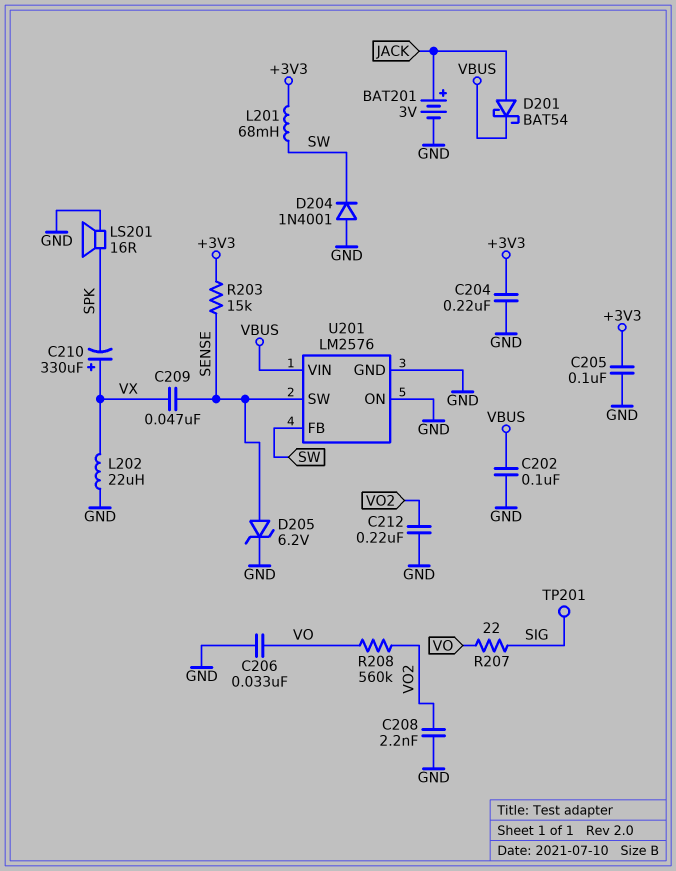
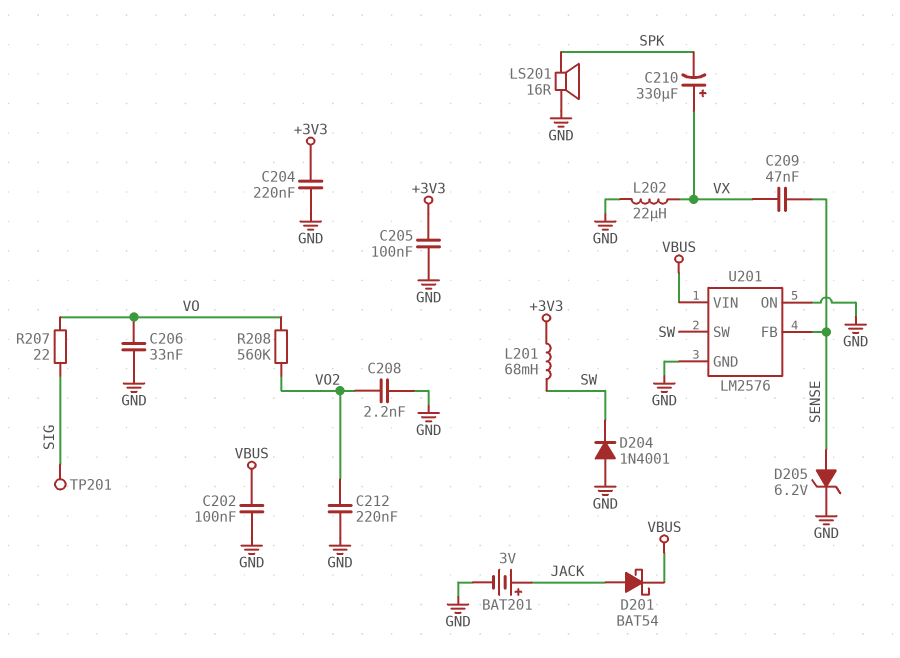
R203: 15k (+3V3, SENSE) -> none
U201 pin FB: SW -> SENSE
U201 pin SW: SENSE -> SW

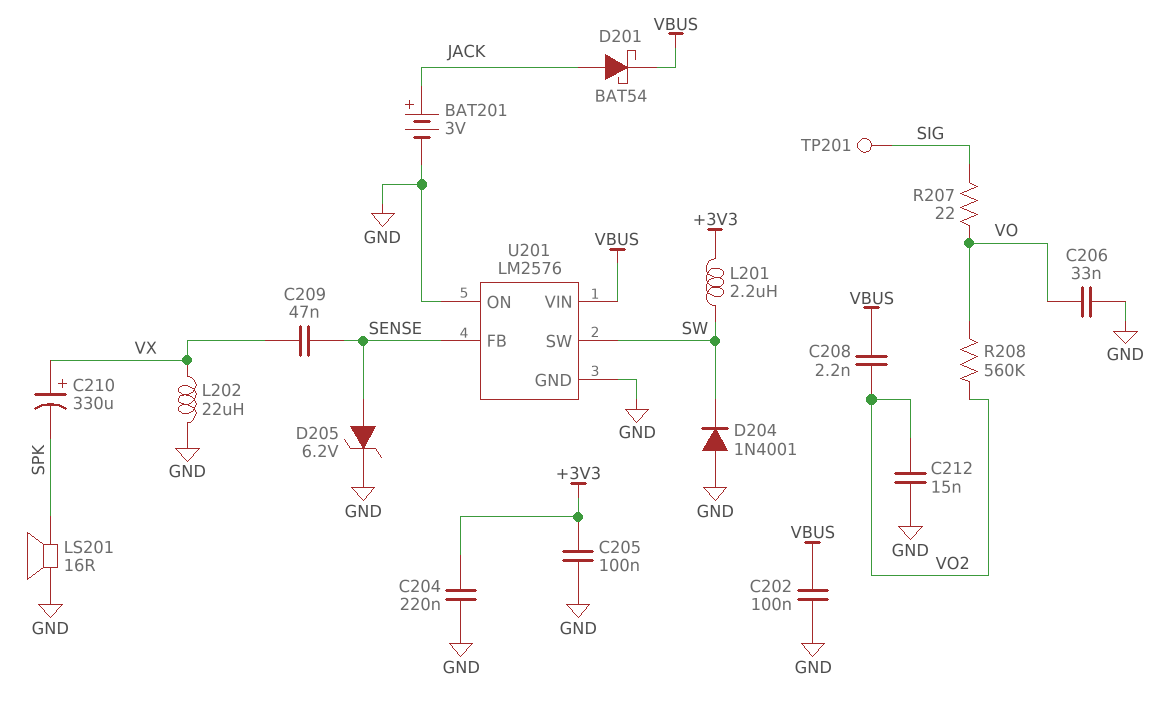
C208: 2.2nF (GND, VO2) -> 2.2nF (VBUS, VO2)
C212: 220nF (GND, VO2) -> 15nF (GND, VO2)
L201: 68mH (+3V3, SW) -> 2.2uH (+3V3, SW)

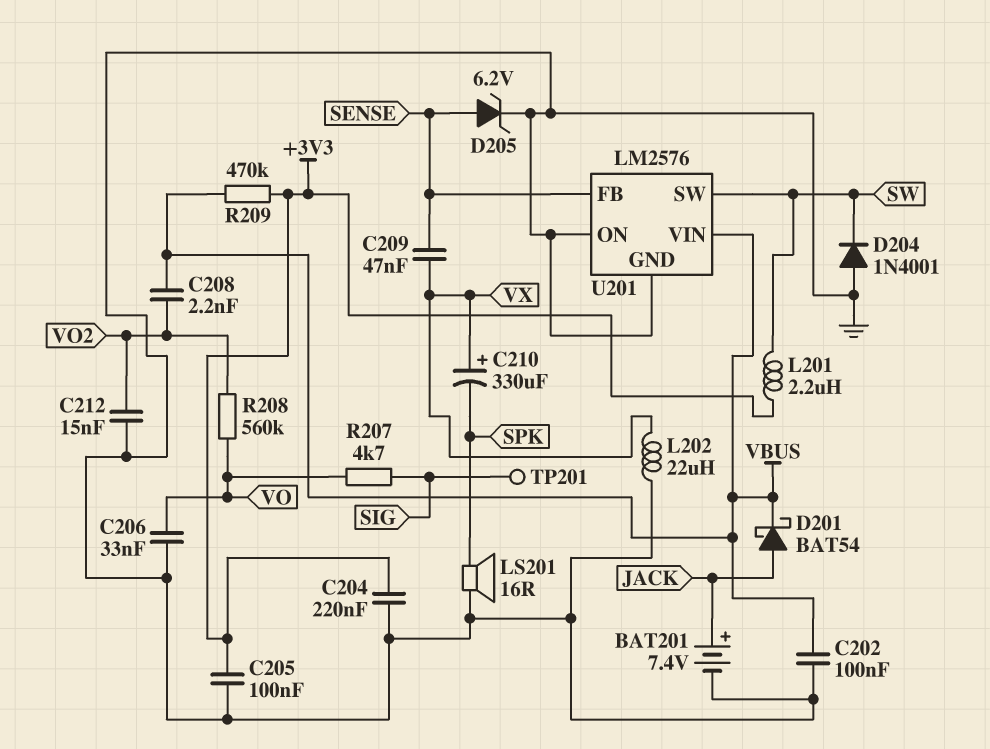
BAT201: 3V (plus JACK, minus GND) -> 7.4V (plus JACK, minus GND)
R207: 22 (SIG, VO) -> 4.7k (SIG, VO)
R209: none -> 470k (+3V3, VBUS)

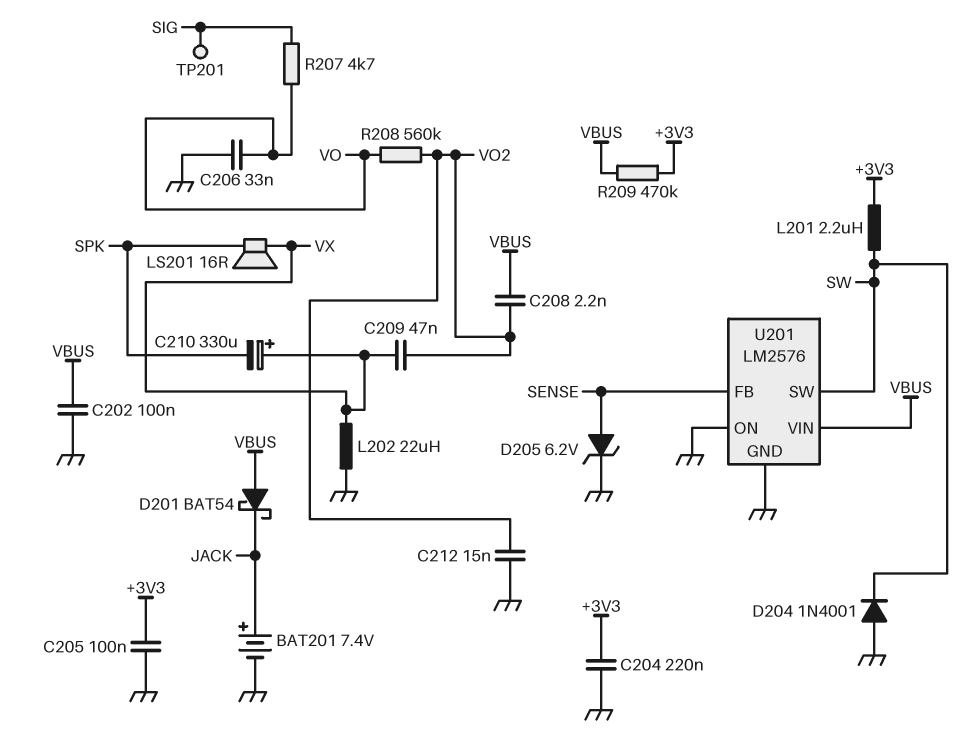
C209: 47nF (SENSE, VX) -> 47nF (VO2, VX)
D201: schottky BAT54 (A JACK, K VBUS) -> schottky BAT54 (A VBUS, K JACK)
LS201: speaker 16R (GND, SPK) -> speaker 16R (SPK, VX)

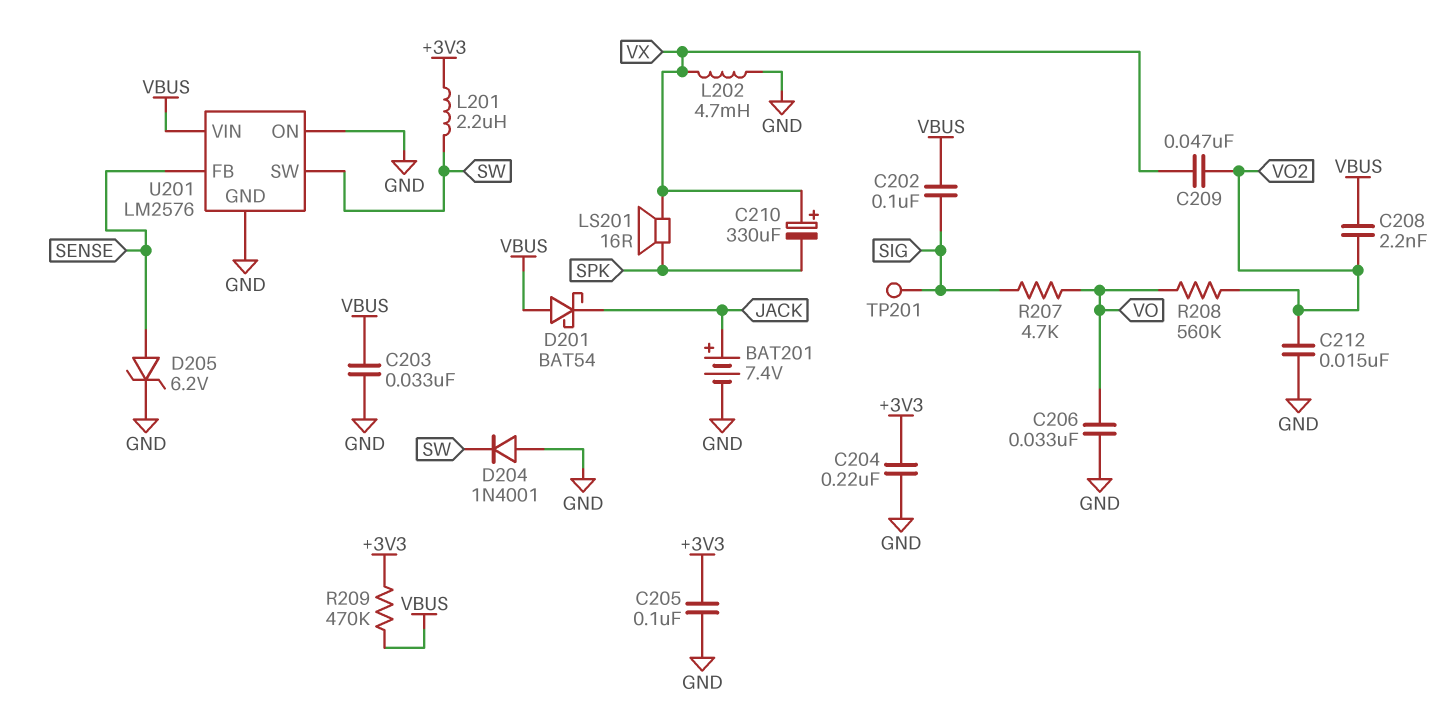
C202: 100nF (GND, VBUS) -> 100nF (SIG, VBUS)
C203: none -> 33nF (GND, VBUS)
L202: 22uH (GND, VX) -> 4.7mH (GND, VX)

